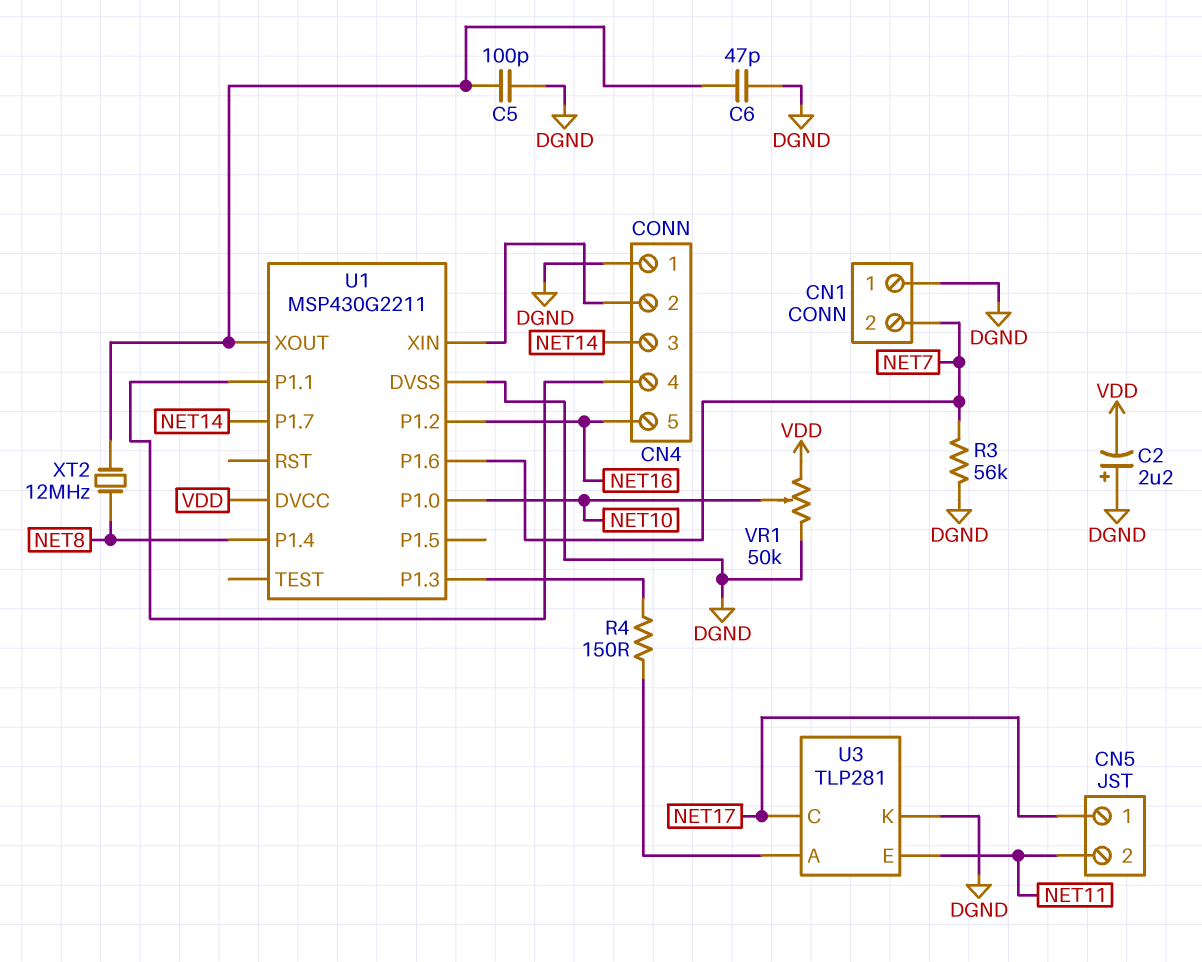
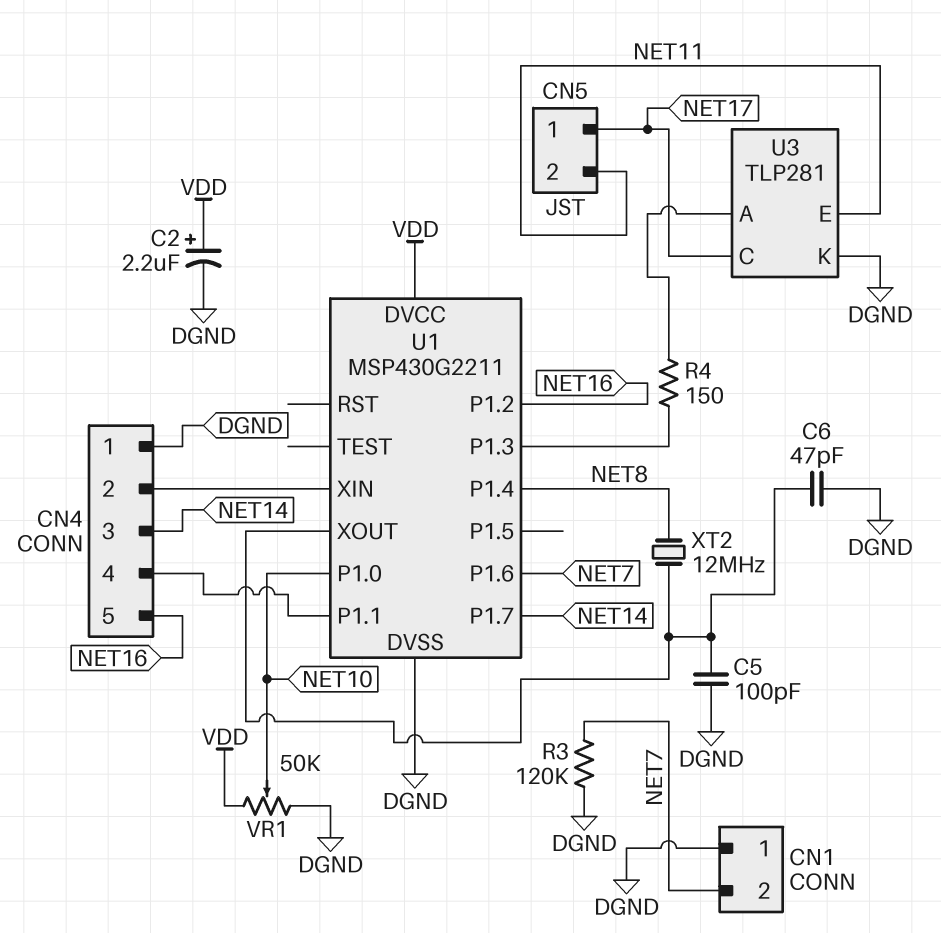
C2: 2.2uF (plus DGND, minus VDD) -> 2.2uF (plus VDD, minus DGND)
R3: 56k (DGND, NET7) -> 120k (DGND, NET7)

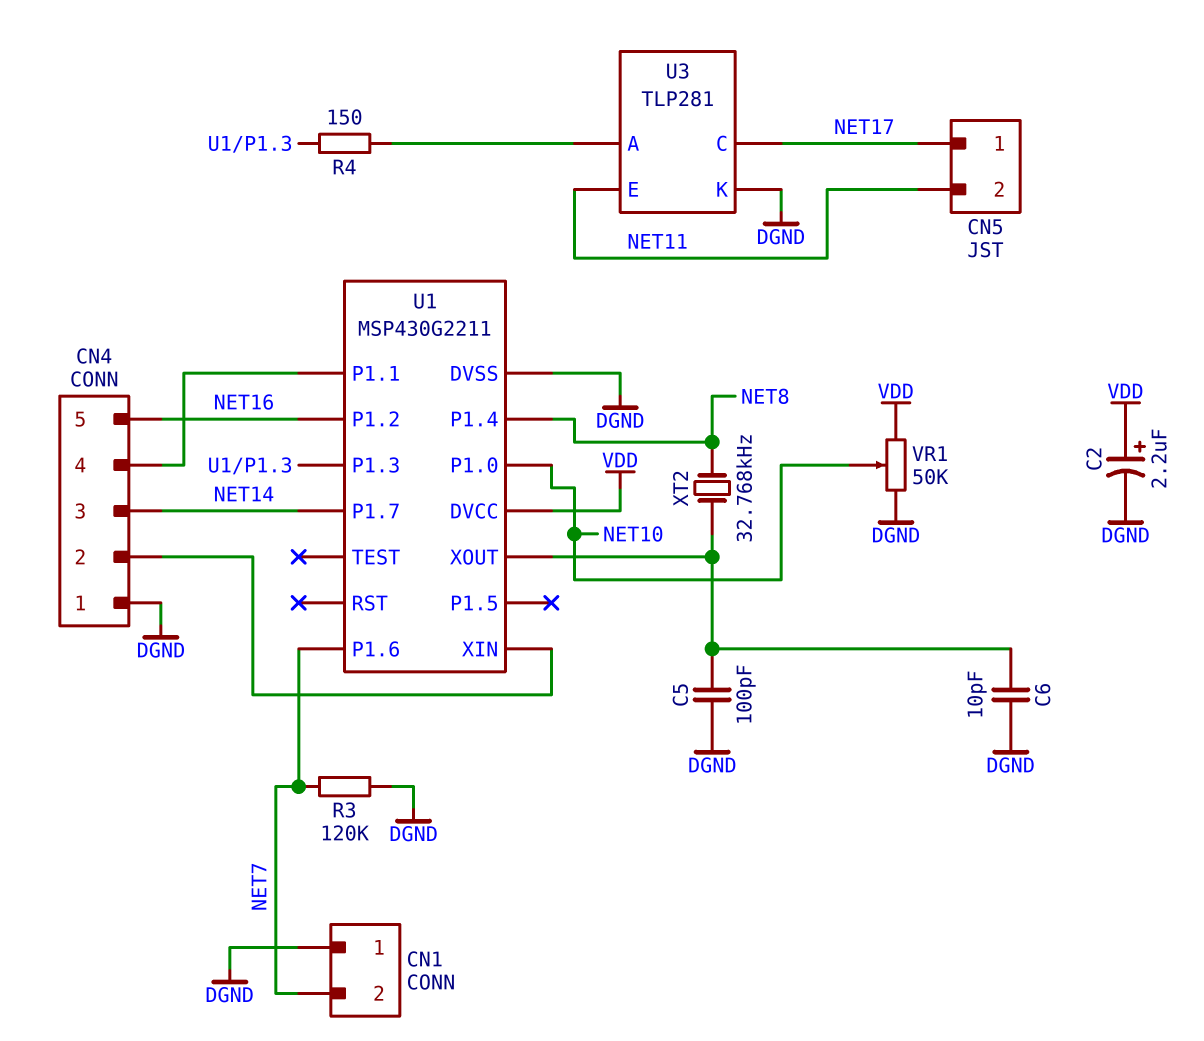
C6: 47pF (DGND, U1/XOUT) -> 10pF (DGND, U1/XOUT)
XT2: 12MHz (NET8, U1/XOUT) -> 32.768kHz (NET8, U1/XOUT)

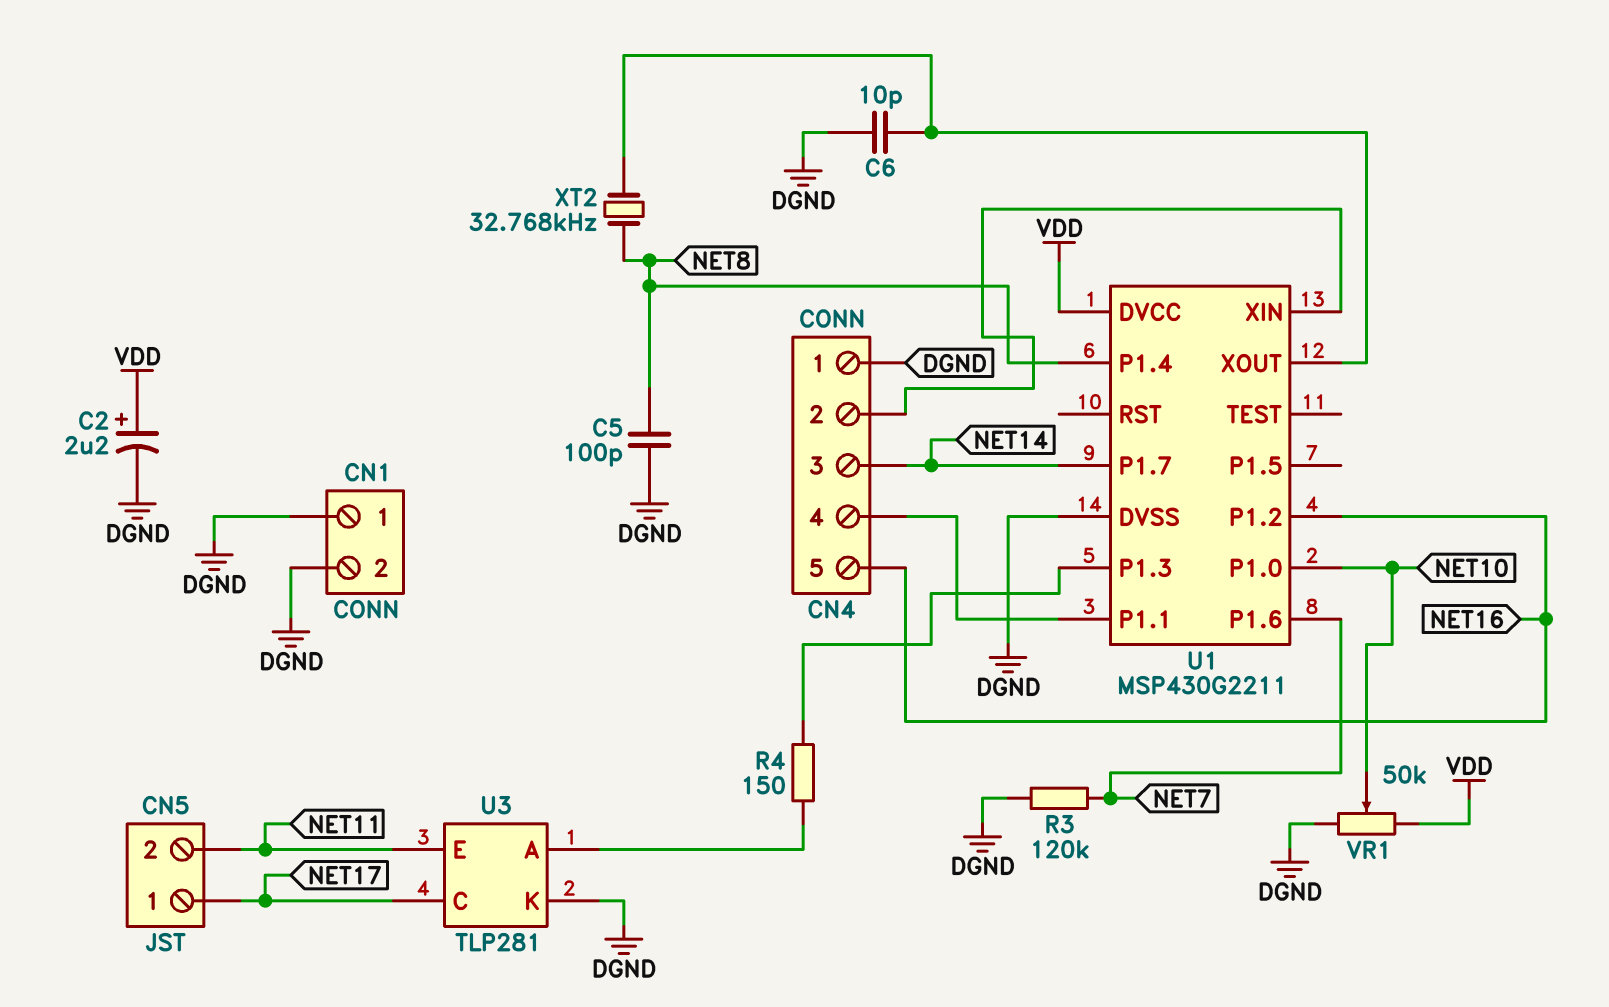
C5: 100pF (DGND, U1/XOUT) -> 100pF (DGND, NET8)
CN1 pin 2: NET7 -> DGND

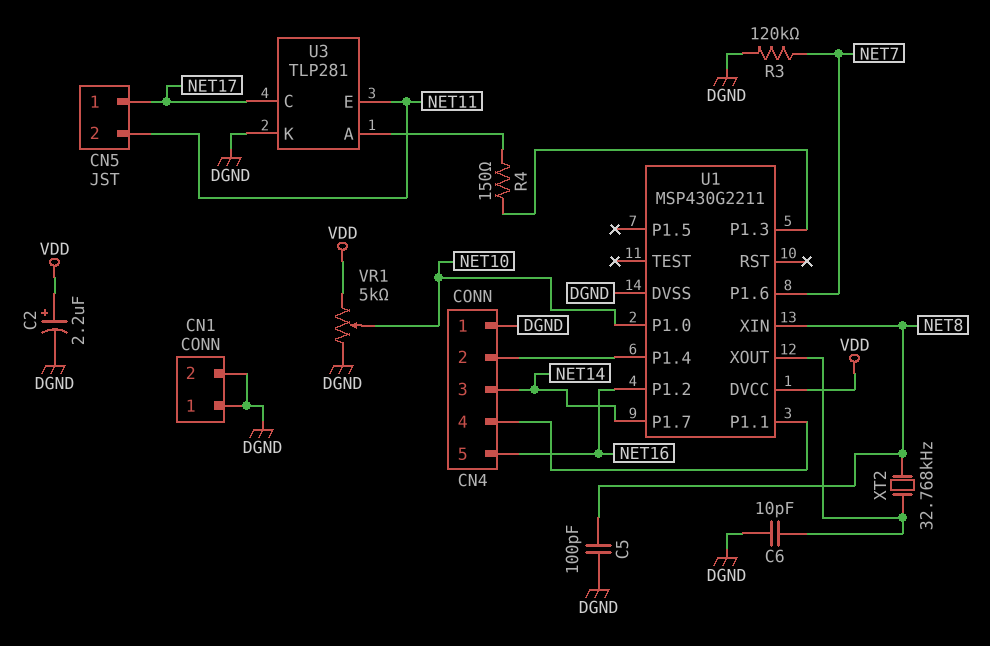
U1 pin P1.4: NET8 -> CN4/2
U1 pin XIN: CN4/2 -> NET8
VR1: 50k (DGND, VDD, wiper NET10) -> 5k (DGND, VDD, wiper NET10)

